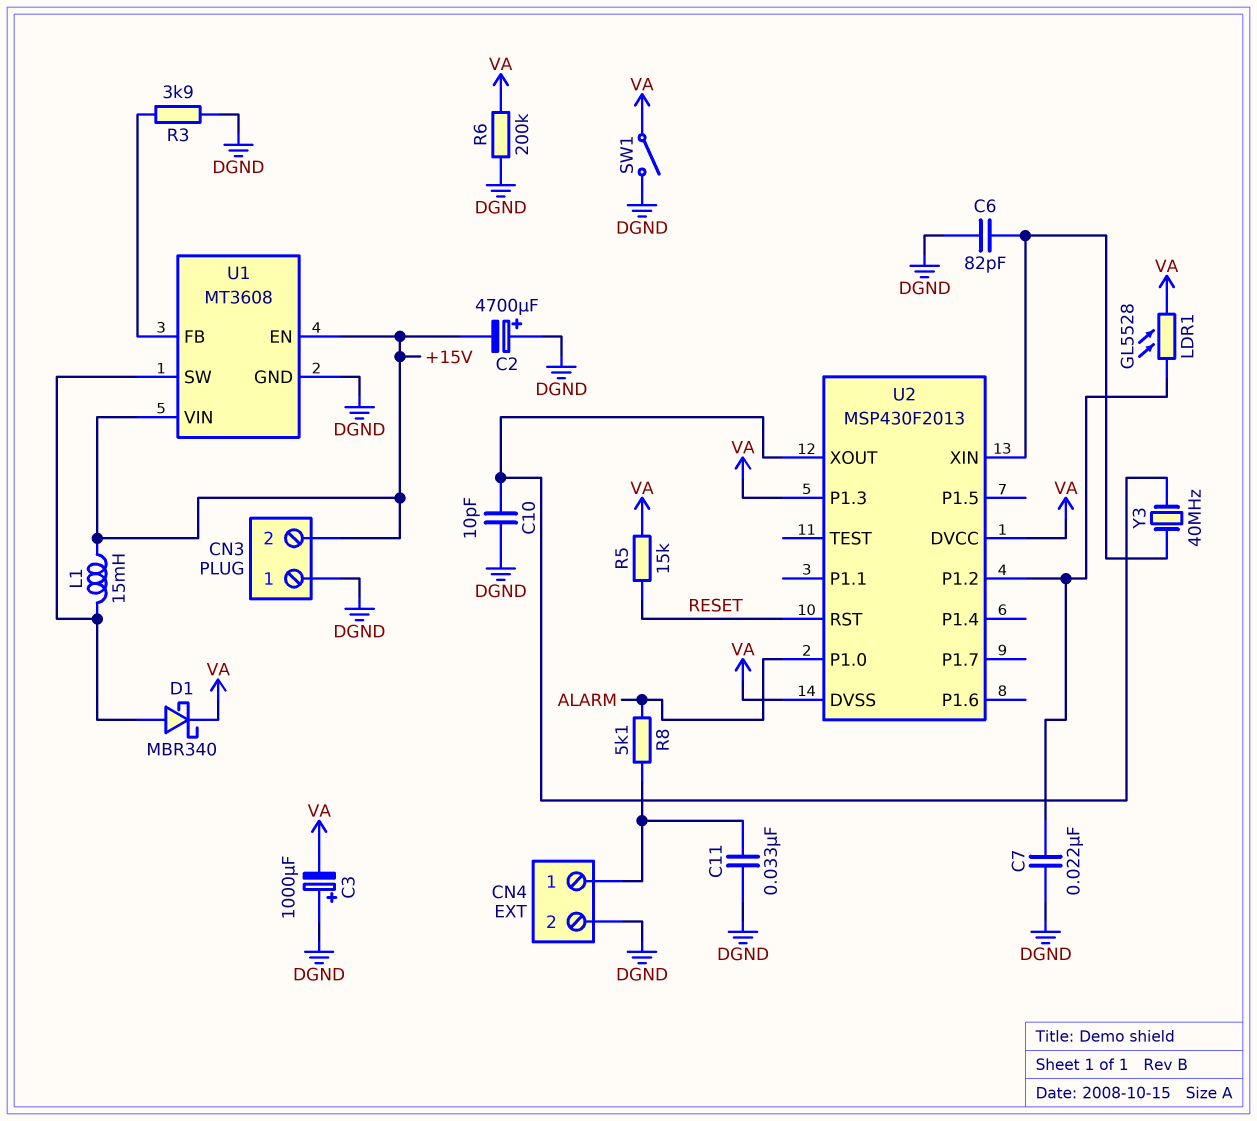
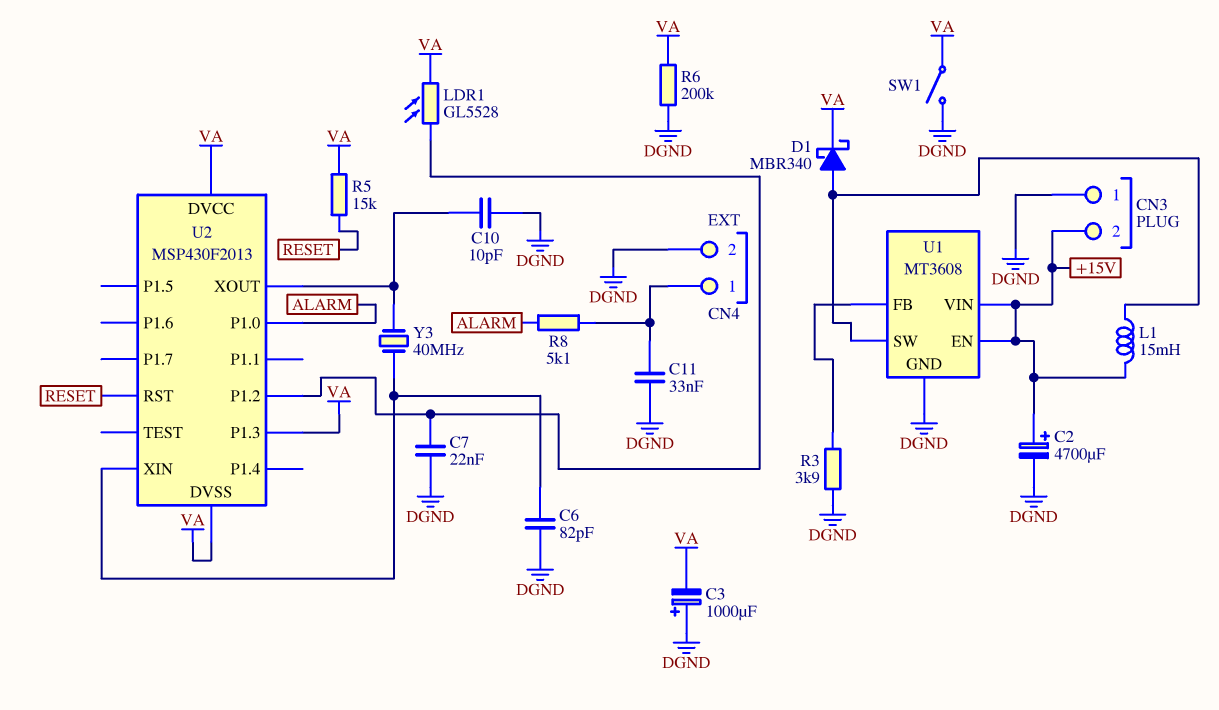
C2: 4700uF (plus DGND, minus +15V) -> 4700uF (plus +15V, minus DGND)

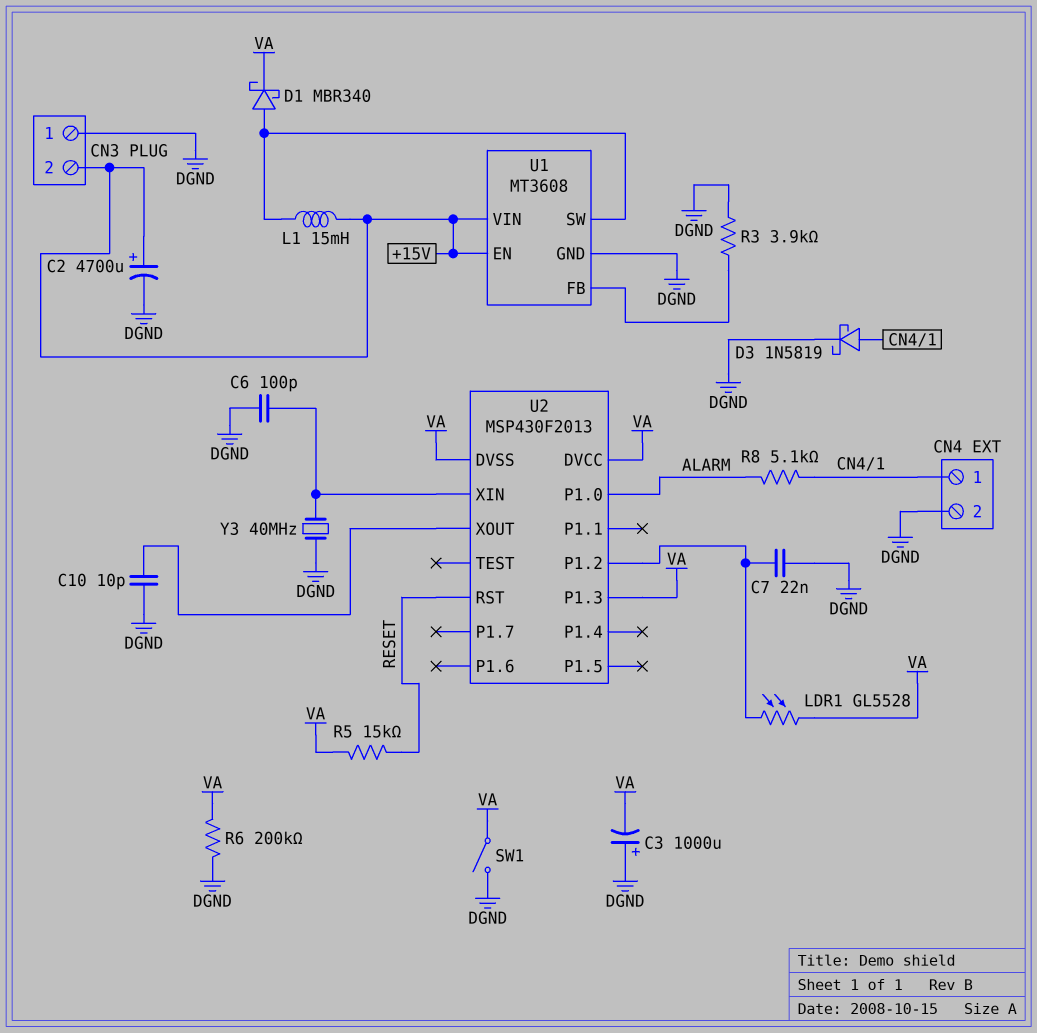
C6: 82pF (DGND, U2/XIN) -> 100pF (DGND, U2/XIN)
C11: 33nF (CN4/1, DGND) -> none
D3: none -> schottky 1N5819 (A CN4/1, K DGND)
Y3: 40MHz (U2/XIN, U2/XOUT) -> 40MHz (DGND, U2/XIN)

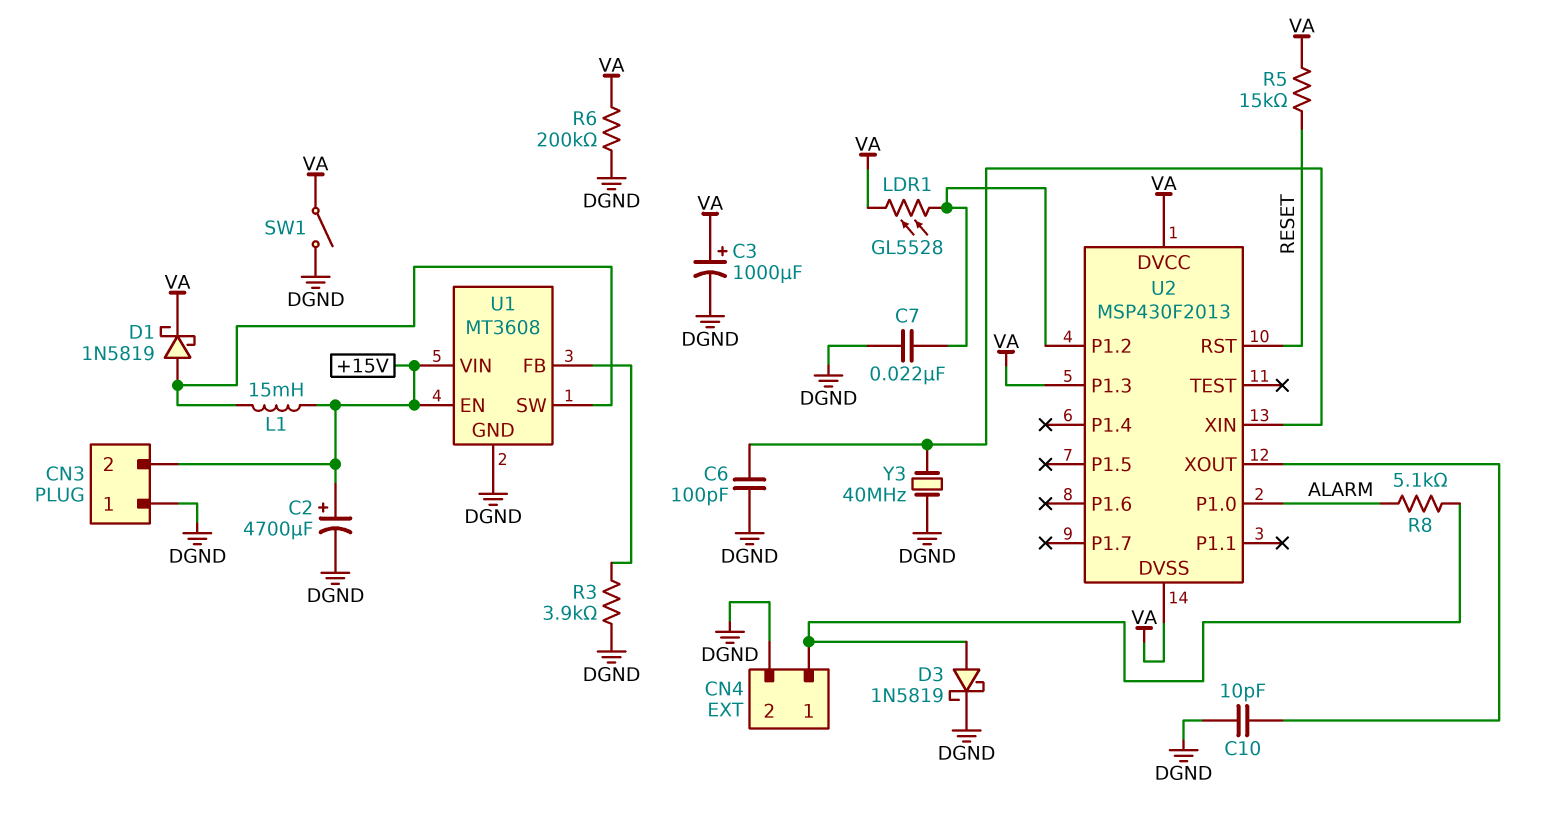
C3: 1000uF (plus DGND, minus VA) -> 1000uF (plus VA, minus DGND)
D1: schottky MBR340 (A U1/SW, K VA) -> schottky 1N5819 (A U1/SW, K VA)

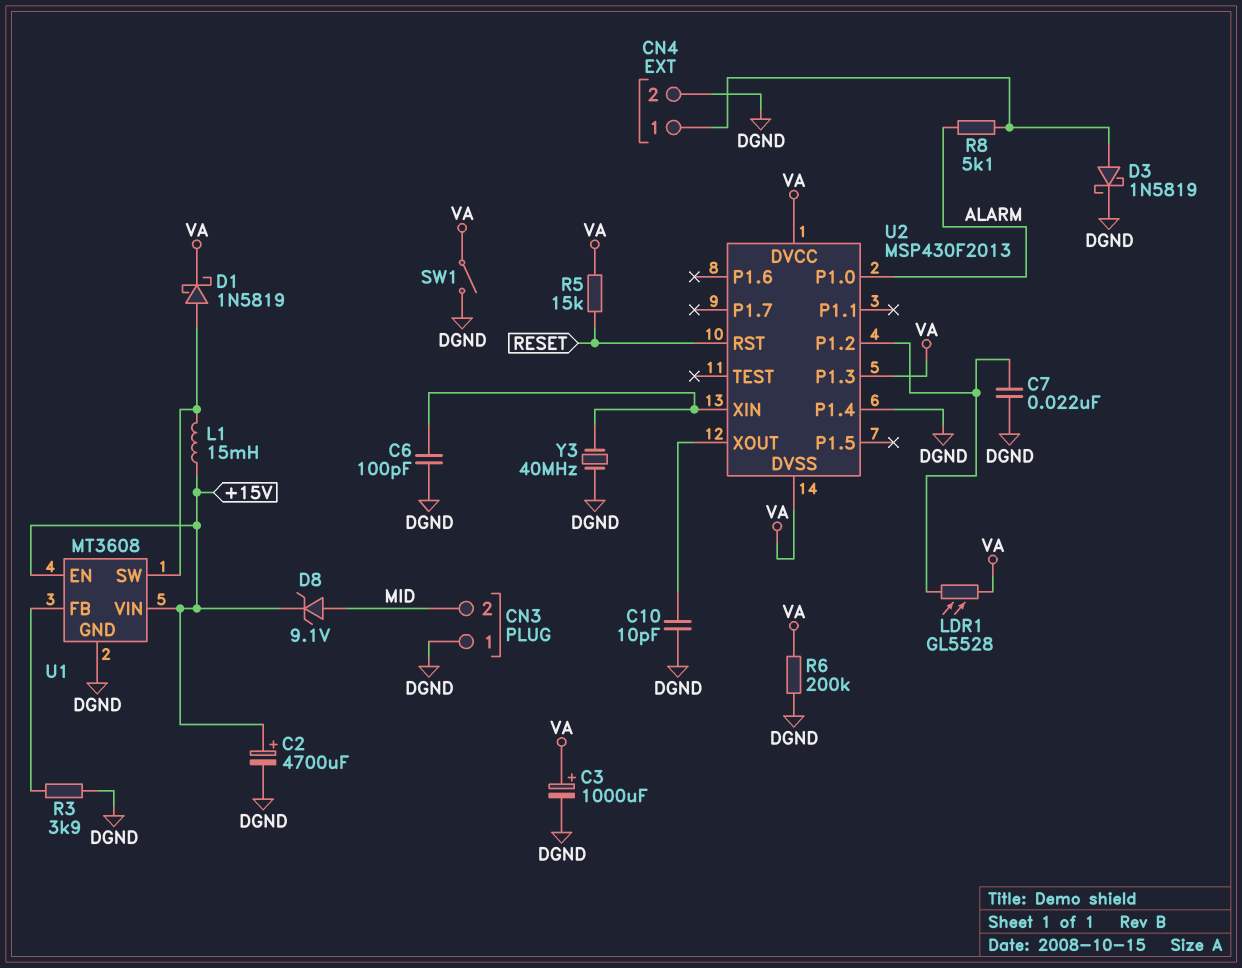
CN3 pin 2: +15V -> MID
D8: none -> zener 9.1V (A MID, K +15V)
U2 pin P1.4: none -> DGND

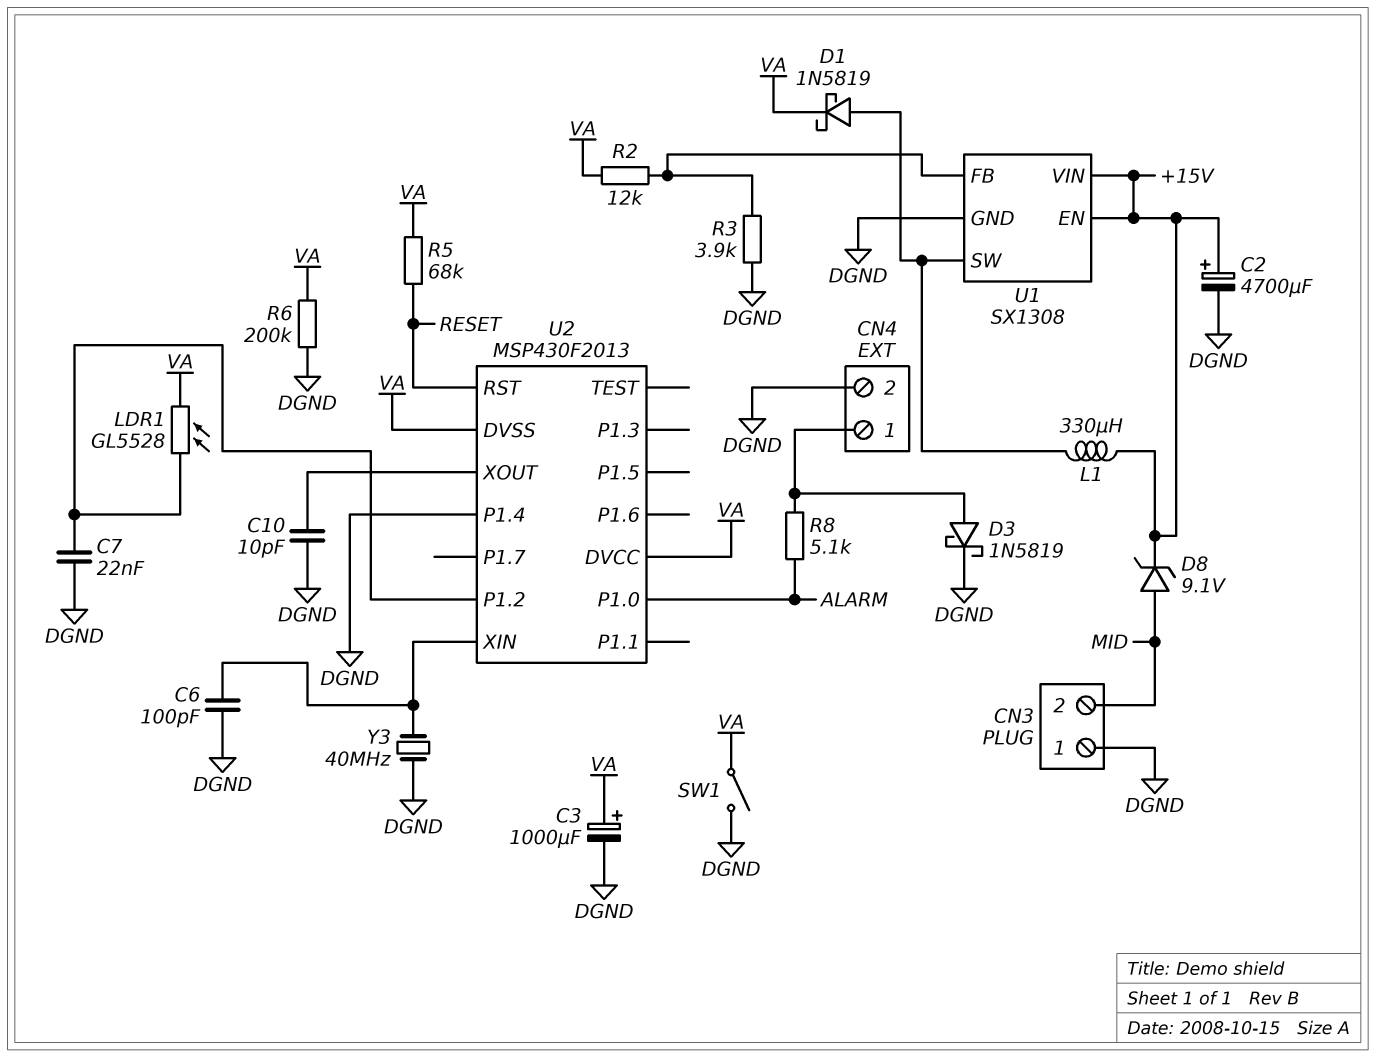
L1: 15mH (+15V, U1/SW) -> 330uH (+15V, U1/SW)
R2: none -> 12k (U1/FB, VA)
R5: 15k (RESET, VA) -> 68k (RESET, VA)
U1: MT3608 -> SX1308
U2 pin P1.3: VA -> none

